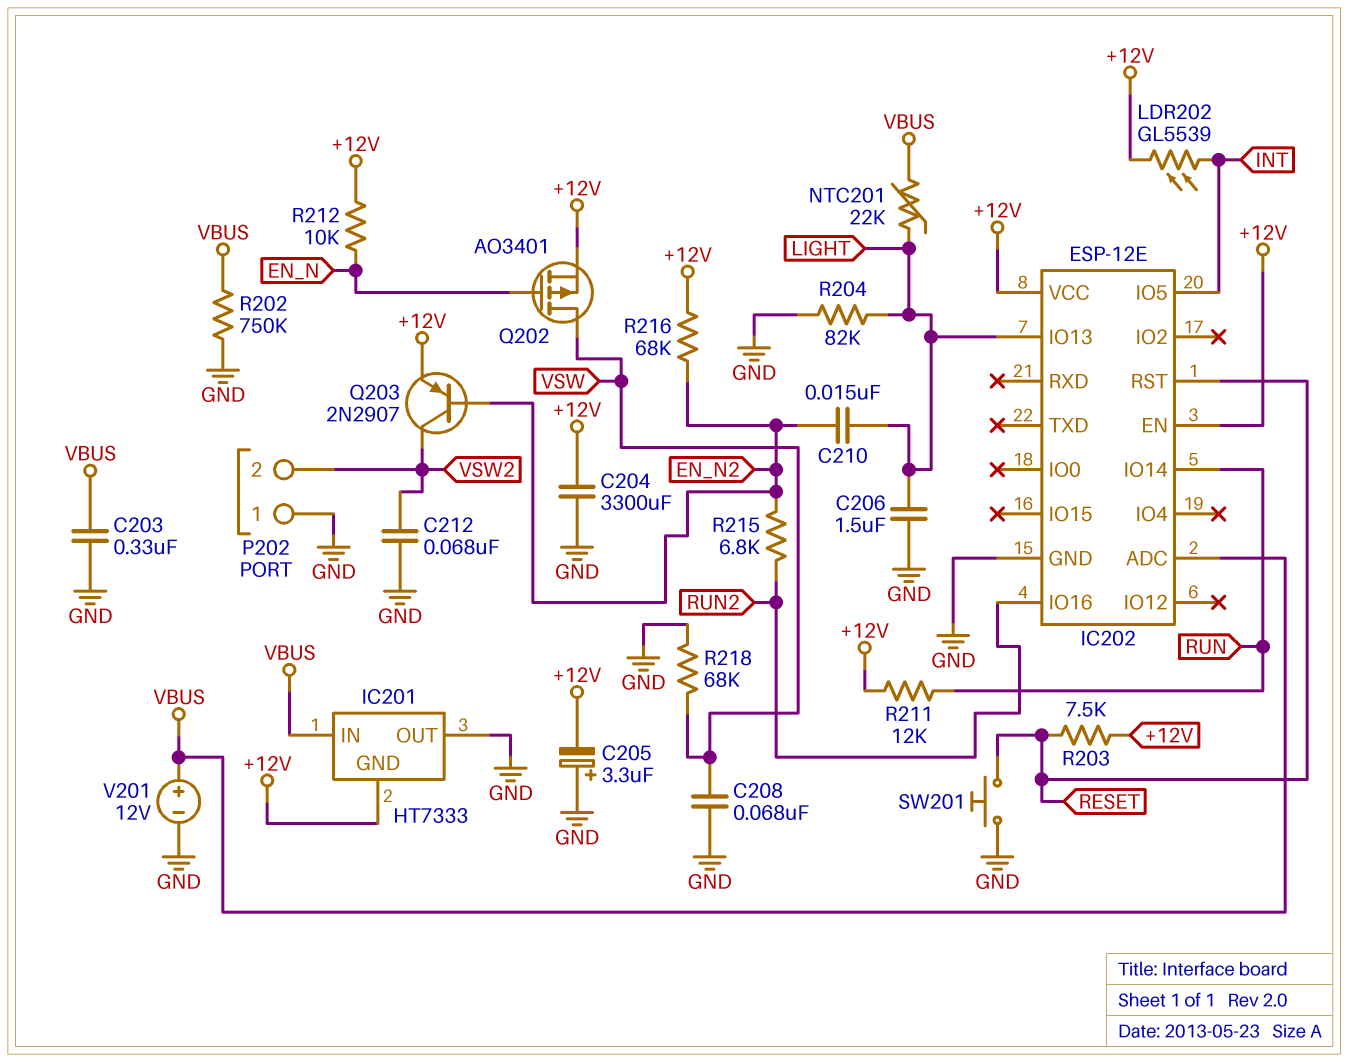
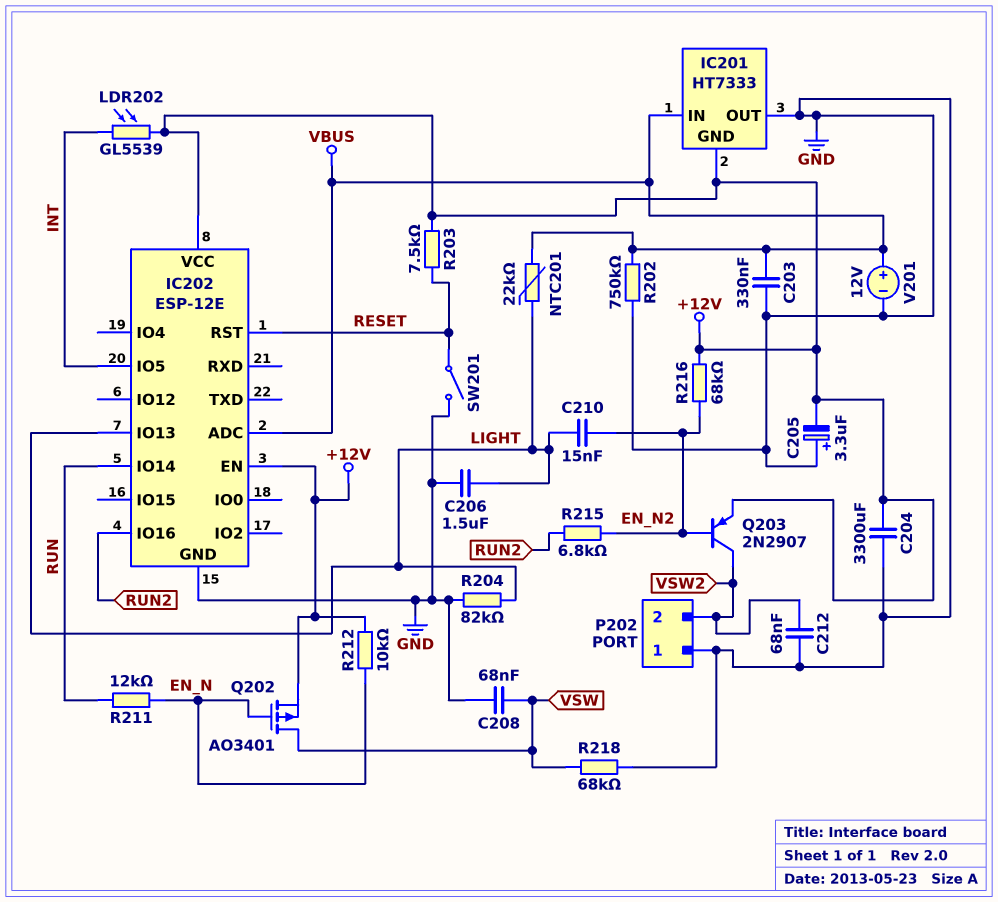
R211: 12k (+12V, RUN) -> 12k (EN_N, RUN)
SW201: button (GND, RESET) -> switch (GND, RESET)

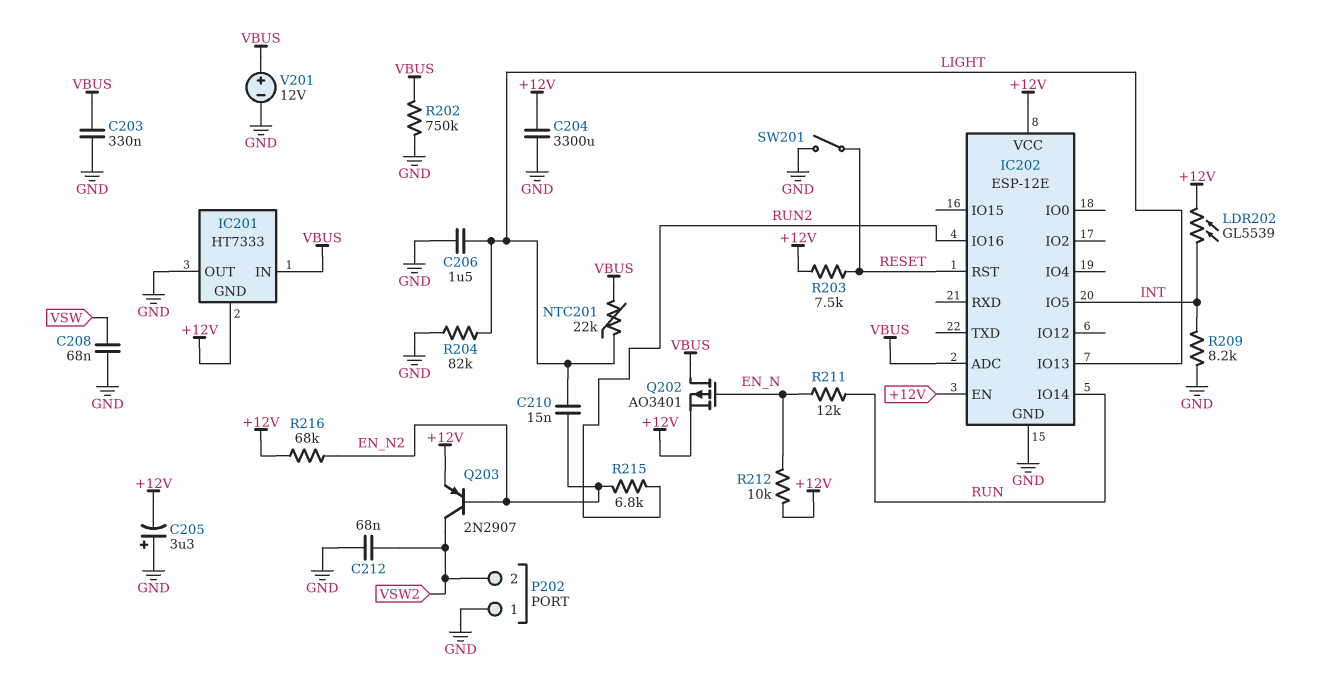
Q202: PMOS AO3401 (G EN_N, D VSW, S +12V) -> PMOS AO3401 (G EN_N, D VBUS, S +12V)
R209: none -> 8.2k (GND, INT)
R218: 68k (GND, VSW) -> none

